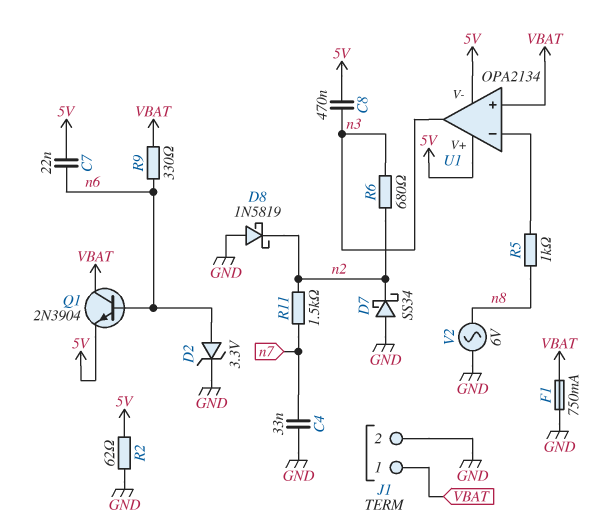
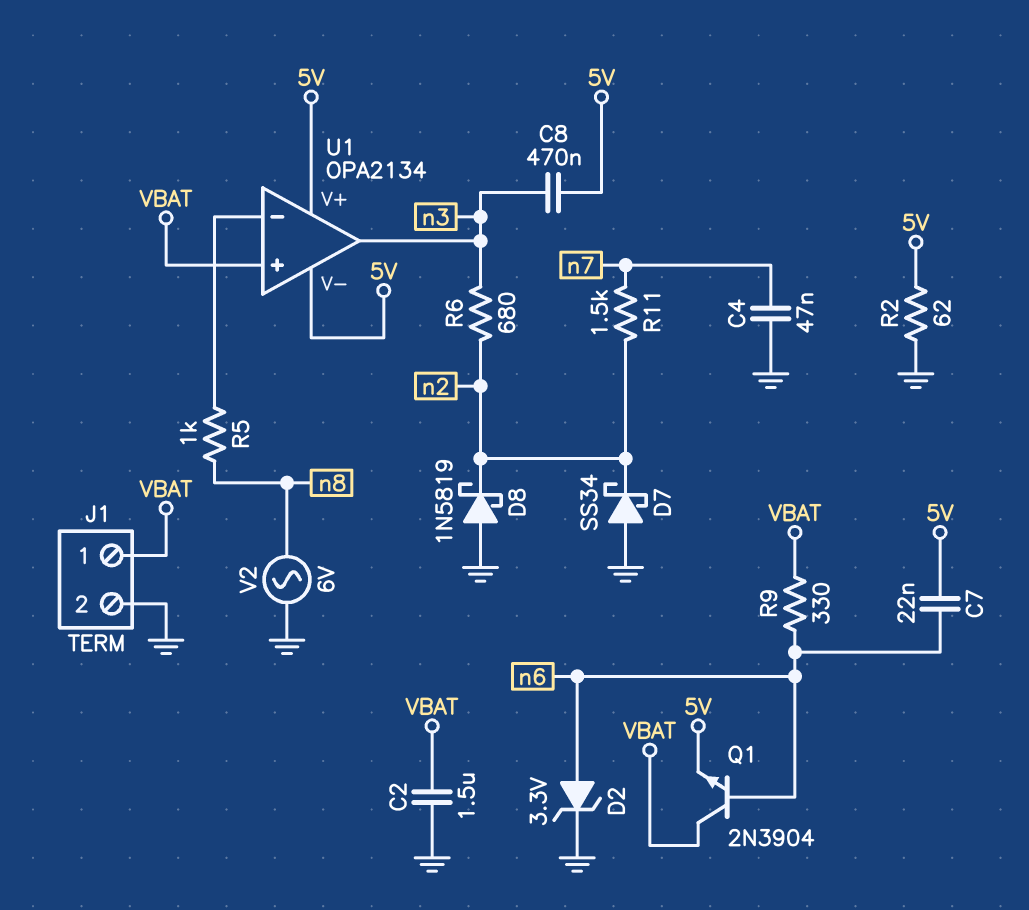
C2: none -> 1.5uF (GND, VBAT)
C4: 33nF (GND, n7) -> 47nF (GND, n7)
F1: 750mA (GND, VBAT) -> none

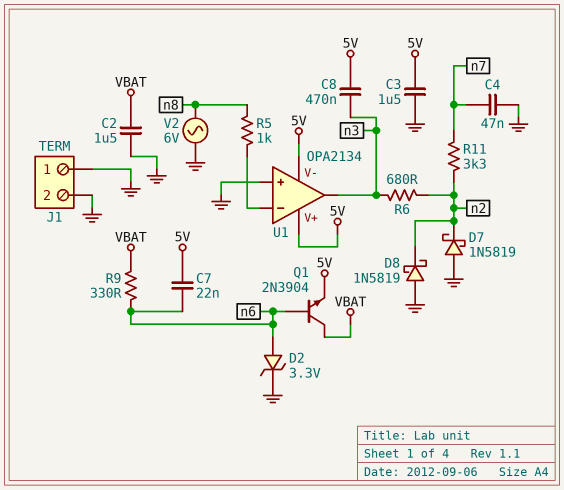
C3: none -> 1.5uF (5V, GND)
D7: schottky SS34 (A GND, K n2) -> schottky 1N5819 (A GND, K n2)
J1 pin 1: VBAT -> GND
R2: 62 (5V, GND) -> none
R11: 1.5k (n2, n7) -> 3.3k (n2, n7)
U1 pin in+: VBAT -> GND

